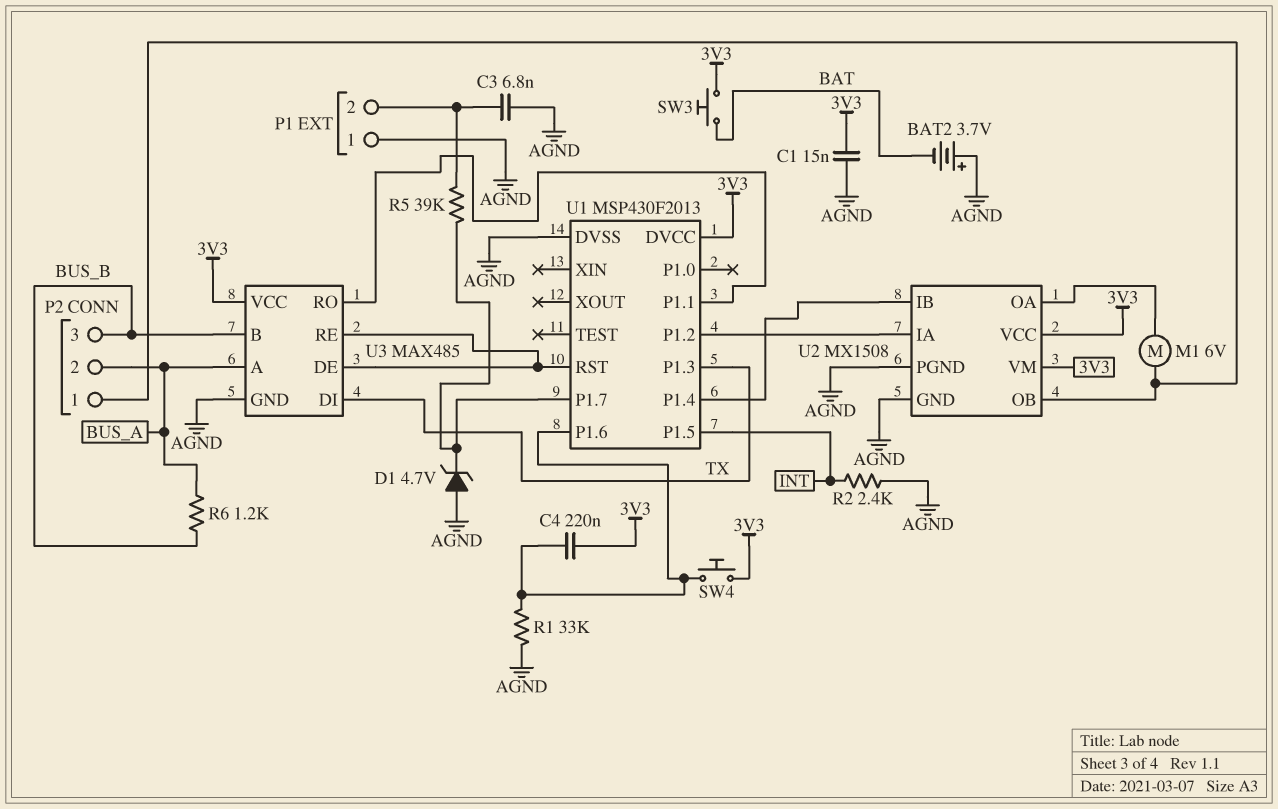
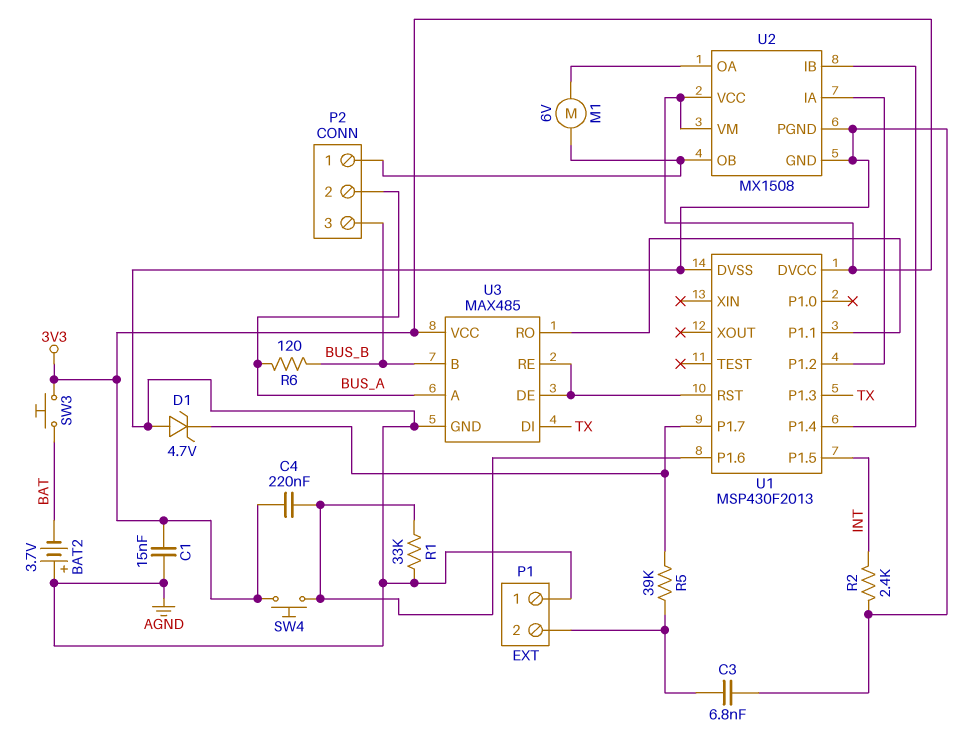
R6: 1.2k (BUS_A, BUS_B) -> 120 (BUS_A, BUS_B)

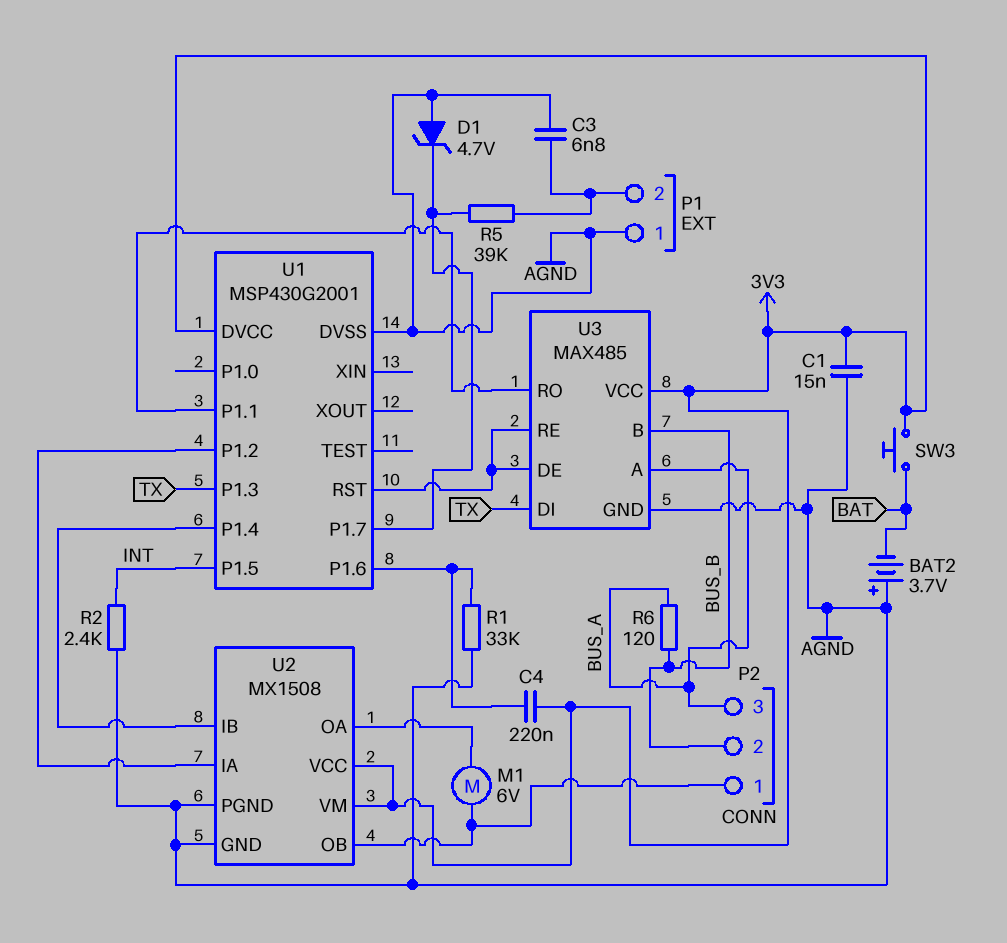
P2 pin 2: BUS_A -> BUS_B
P2 pin 3: BUS_B -> BUS_A
SW4: button (3V3, U1/P1.6) -> none
U1: MSP430F2013 -> MSP430G2001

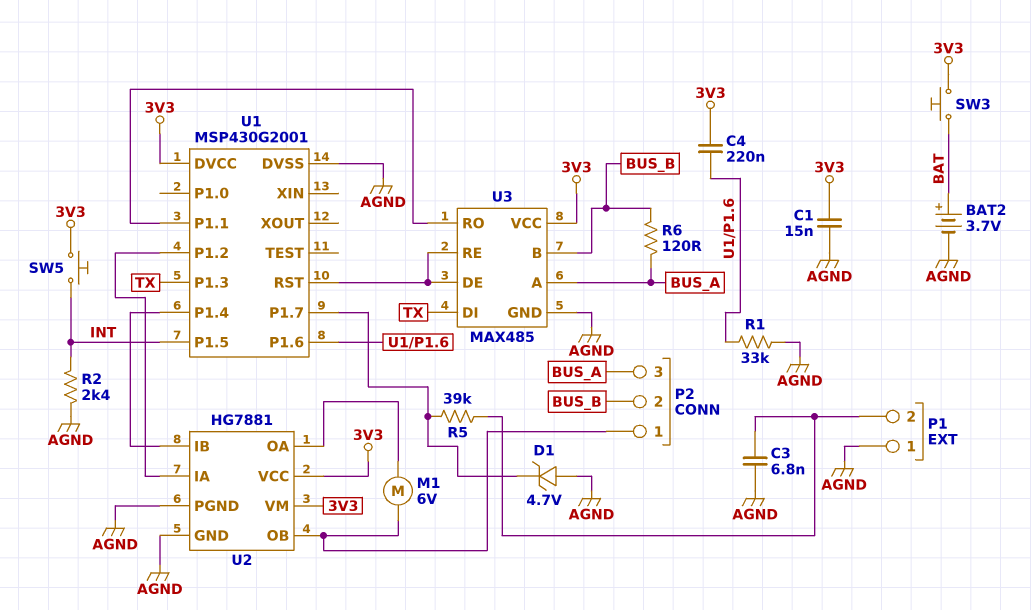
BAT2: 3.7V (plus AGND, minus BAT) -> 3.7V (plus BAT, minus AGND)
SW5: none -> button (3V3, INT)
U2: MX1508 -> HG7881

